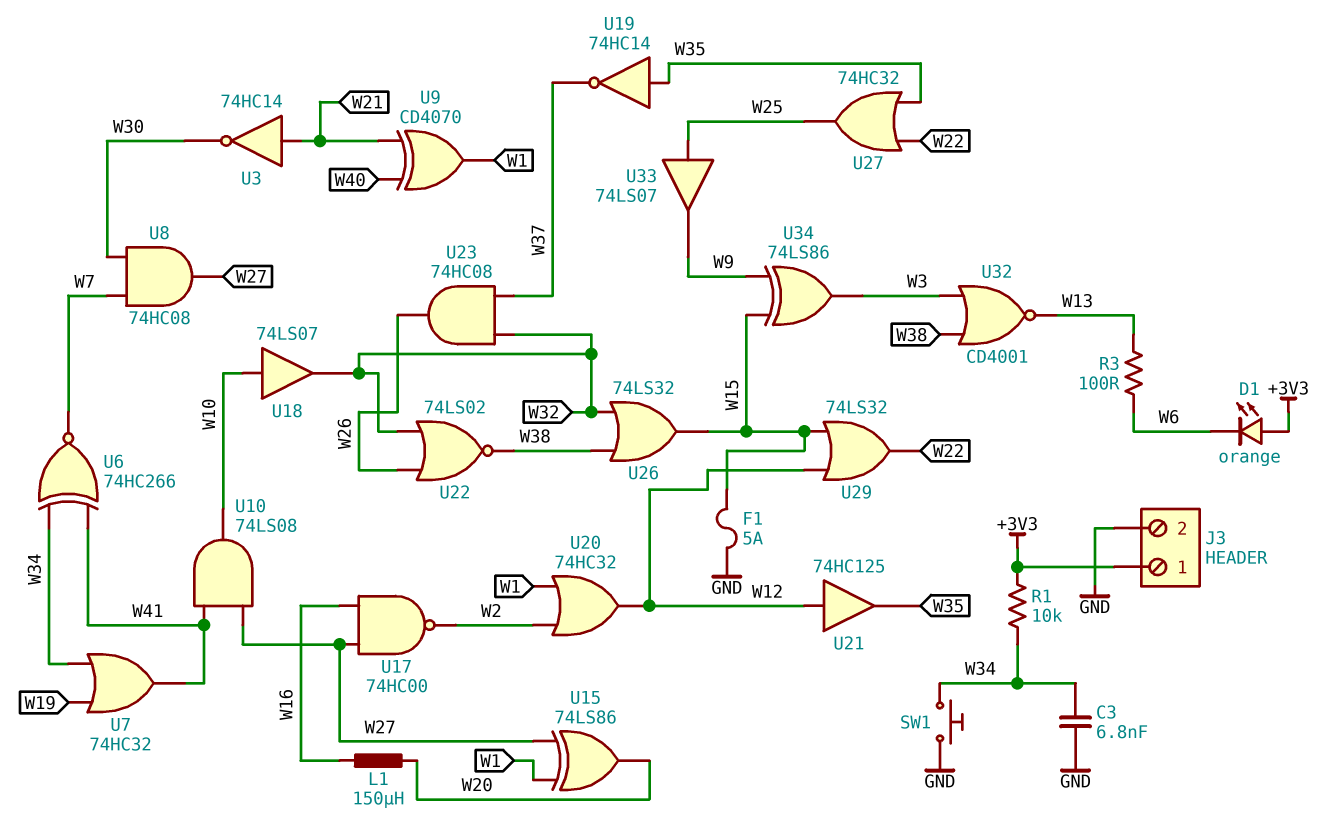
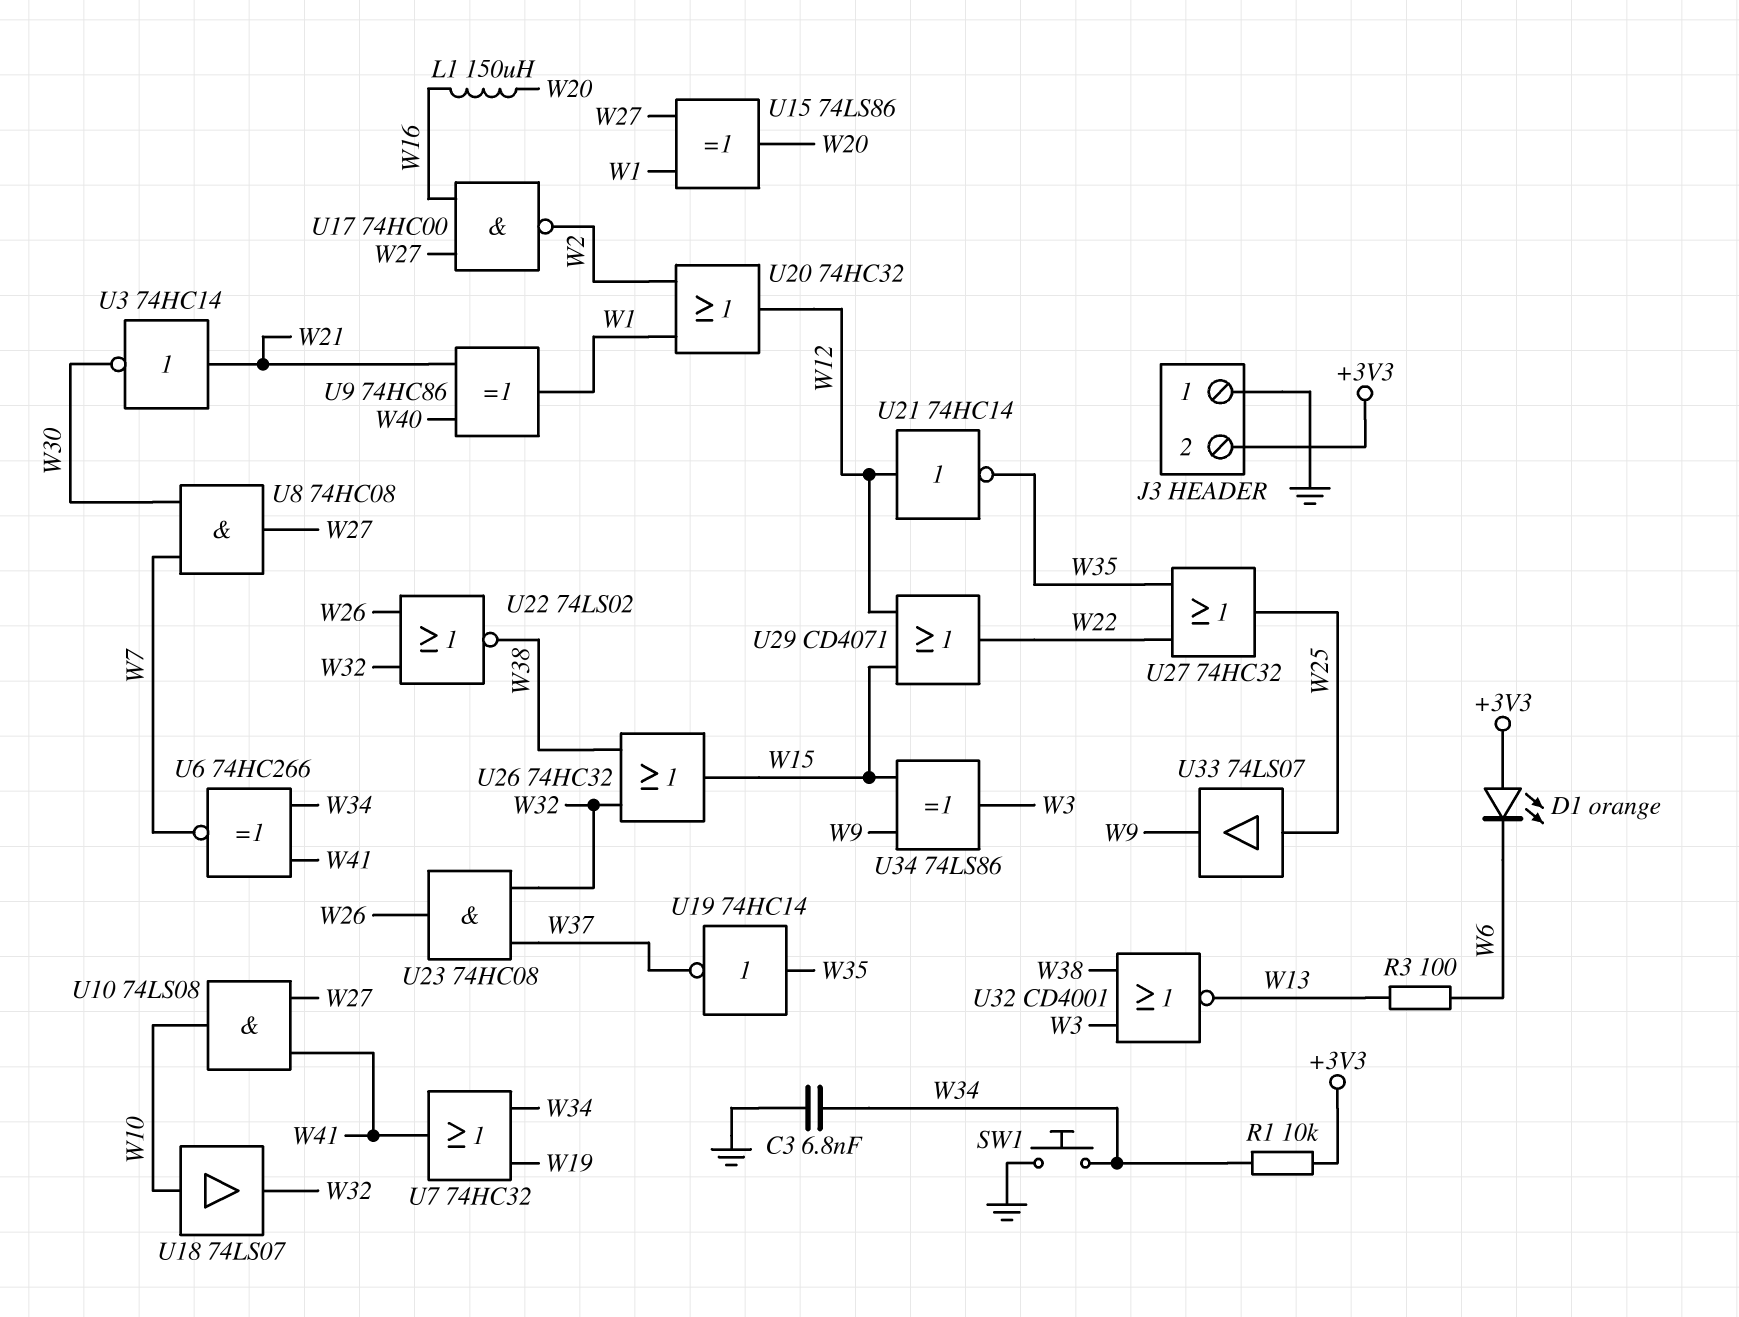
F1: 5A (GND, W15) -> none
J3 pin 1: +3V3 -> GND
J3 pin 2: GND -> +3V3
U9: XOR CD4070 (in W21, in W40, out W1) -> XOR 74HC86 (in W21, in W40, out W1)
U21: buffer 74HC125 (in W12, out W35) -> NOT 74HC14 (in W12, out W35)
U26: OR 74LS32 (in W32, in W38, out W15) -> OR 74HC32 (in W32, in W38, out W15)
U29: OR 74LS32 (in W12, in W15, out W22) -> OR CD4071 (in W12, in W15, out W22)

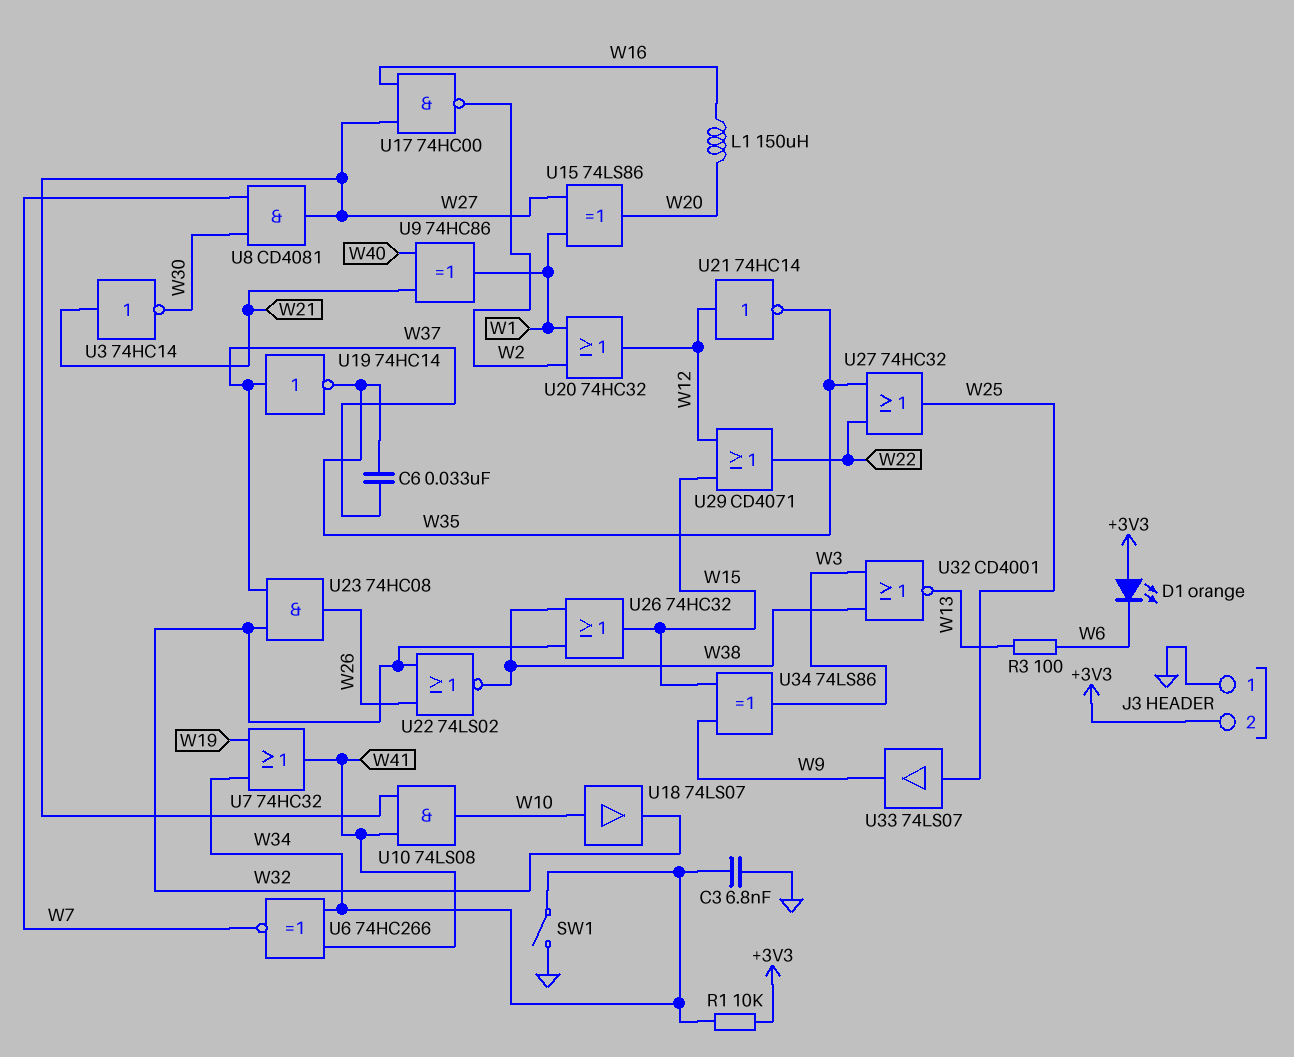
C6: none -> 33nF (W35, W37)
SW1: button (GND, W34) -> switch (GND, W34)
U8: AND 74HC08 (in W7, in W30, out W27) -> AND CD4081 (in W7, in W30, out W27)
U19: NOT 74HC14 (in W35, out W37) -> NOT 74HC14 (in W37, out W35)

